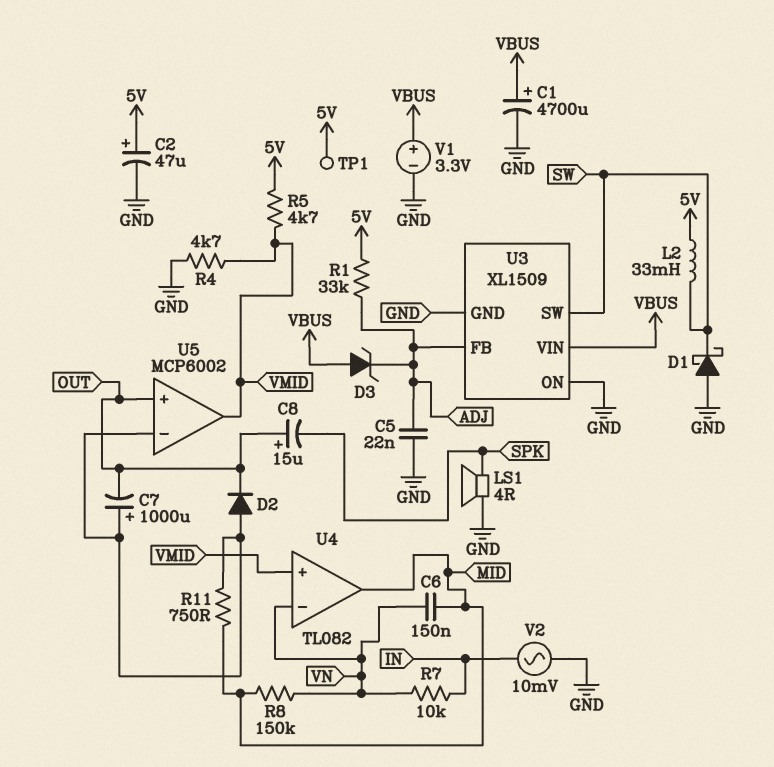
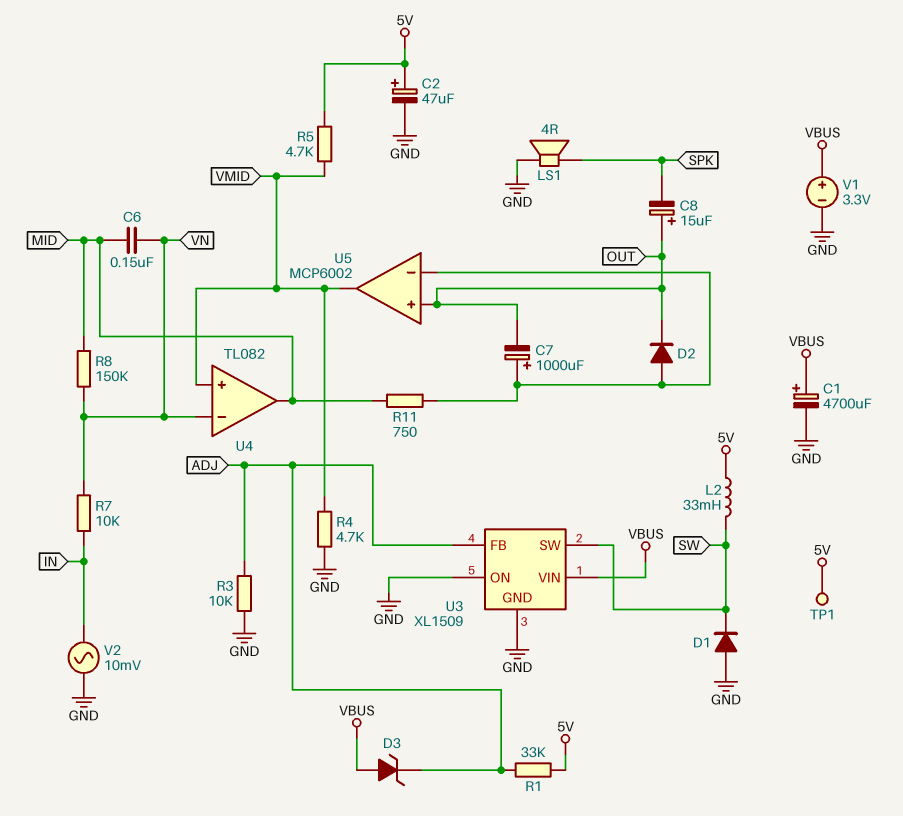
C5: 22nF (ADJ, GND) -> none
D1: schottky (A GND, K SW) -> diode (A GND, K SW)
R3: none -> 10k (ADJ, GND)

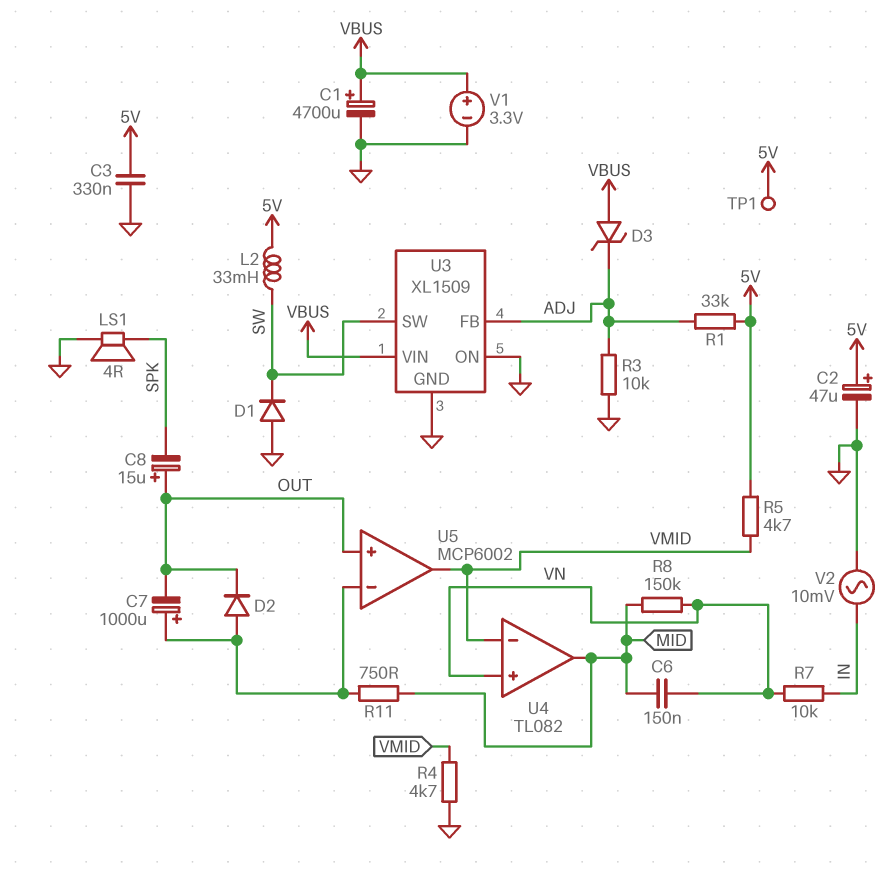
C3: none -> 330nF (5V, GND)
U4 pin in+: VMID -> VN
U4 pin in-: VN -> VMID

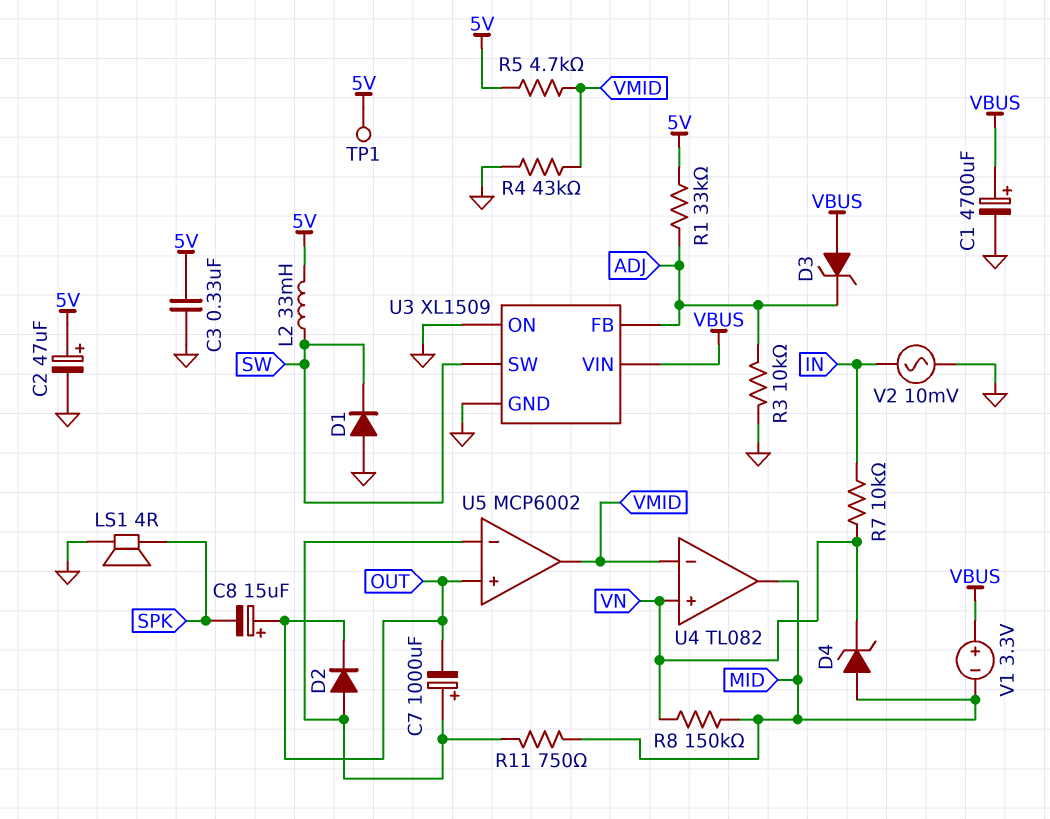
C6: 150nF (MID, VN) -> none
D4: none -> zener (A MID, K VN)
R4: 4.7k (GND, VMID) -> 43k (GND, VMID)
V1: 3.3V (plus VBUS, minus GND) -> 3.3V (plus VBUS, minus MID)

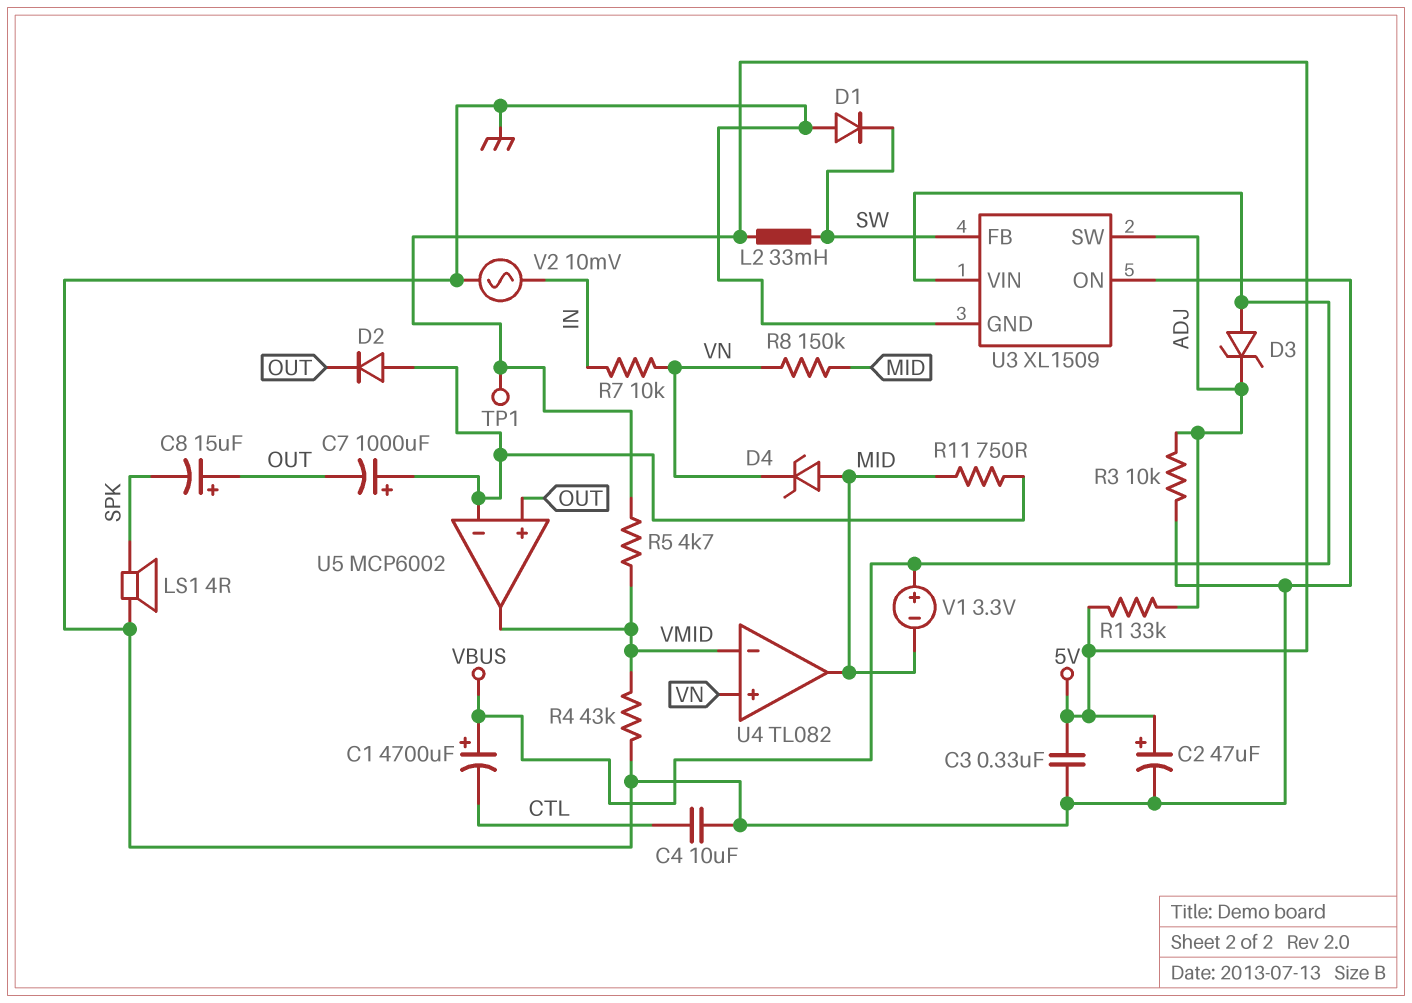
C1: 4700uF (plus VBUS, minus GND) -> 4700uF (plus VBUS, minus CTL)
C4: none -> 10uF (CTL, GND)
U3 pin FB: ADJ -> SW
U3 pin SW: SW -> ADJ

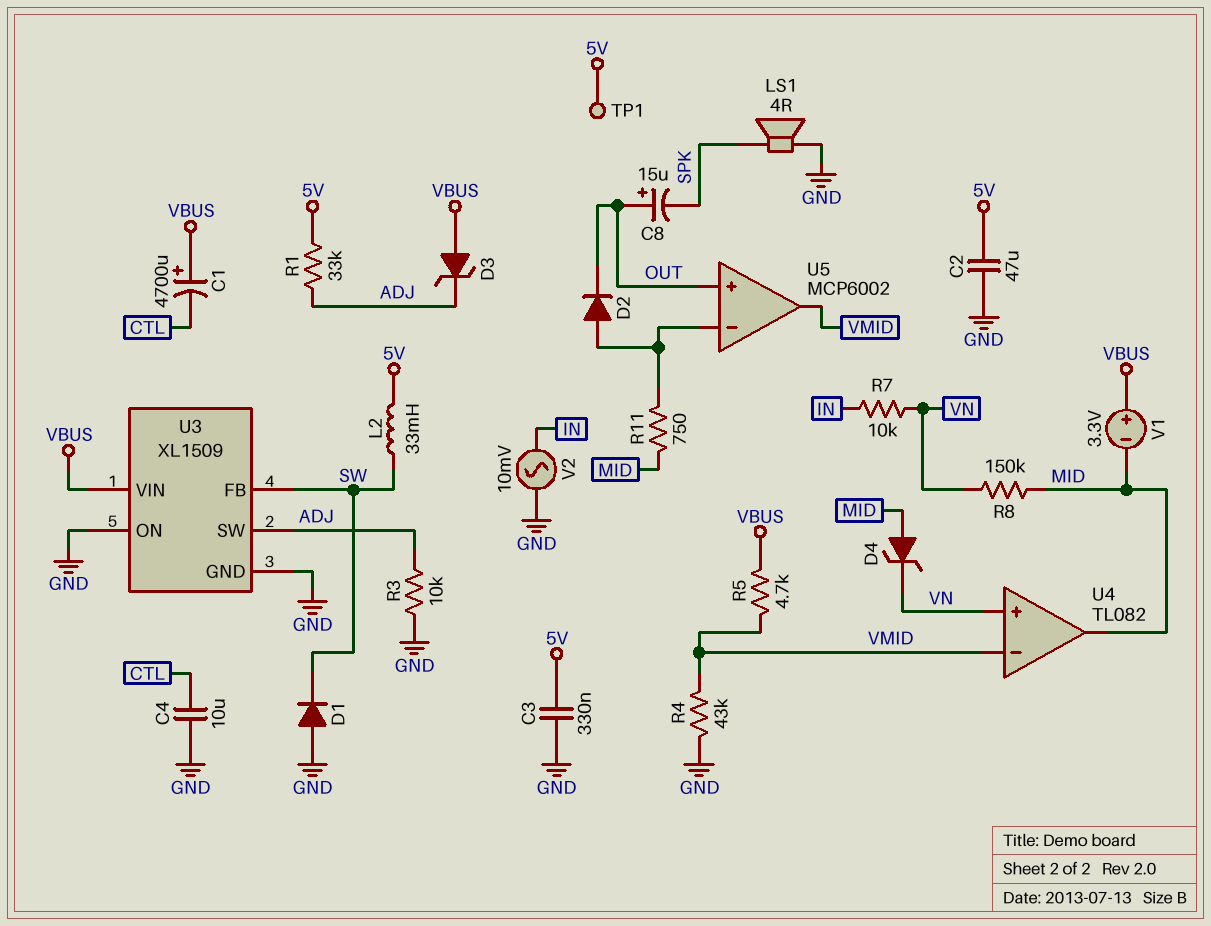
C2: 47uF (plus 5V, minus GND) -> 47uF (5V, GND)
C7: 1000uF (plus U5/in-, minus OUT) -> none
R5: 4.7k (5V, VMID) -> 4.7k (VBUS, VMID)

